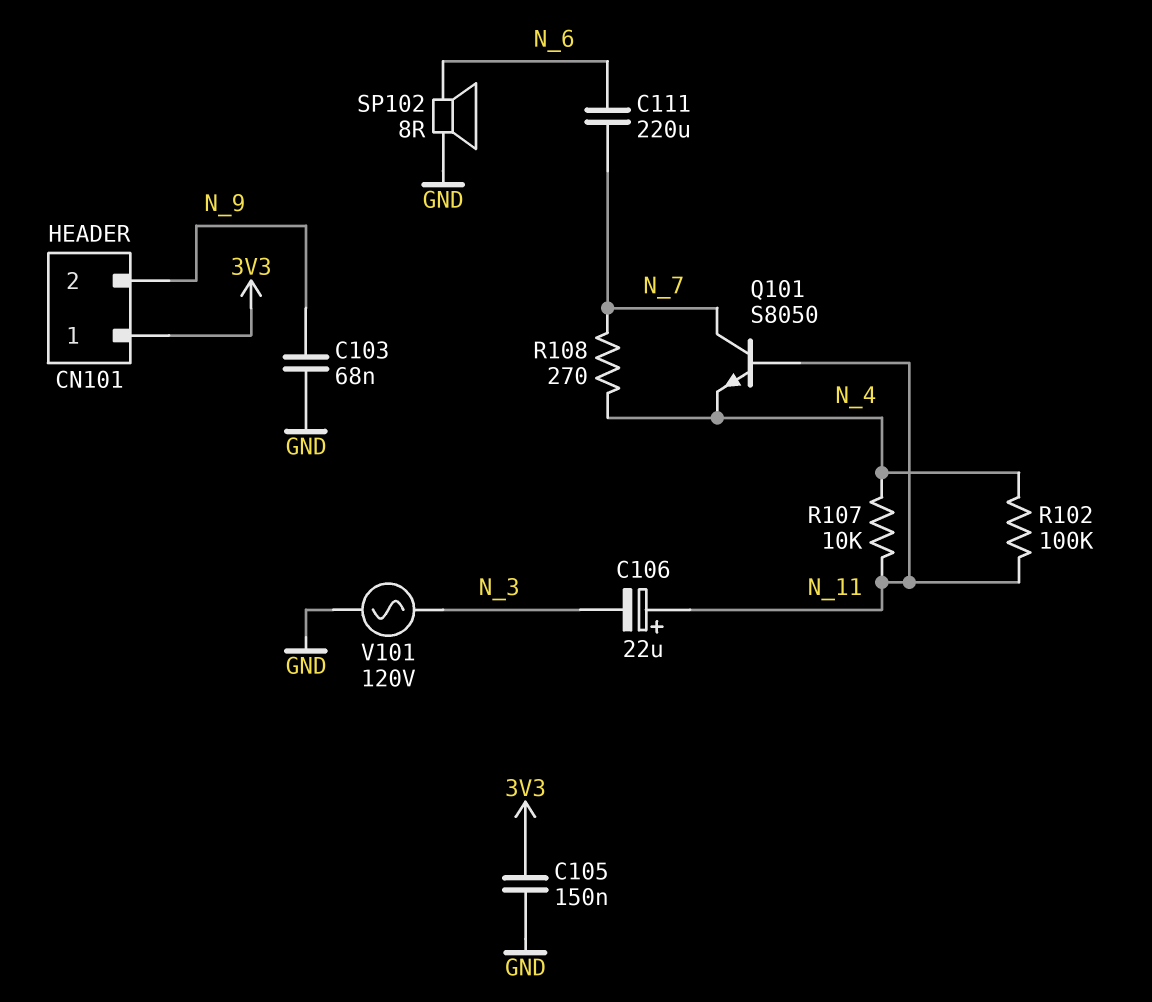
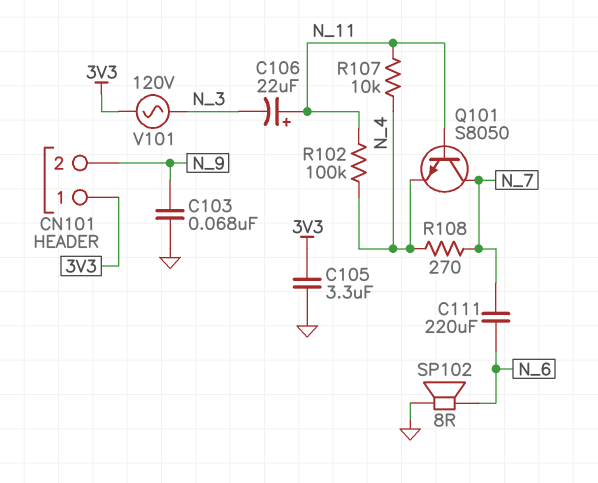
C105: 150nF (3V3, GND) -> 3.3uF (3V3, GND)
V101: AC 120V (GND, N_3) -> AC 120V (3V3, N_3)

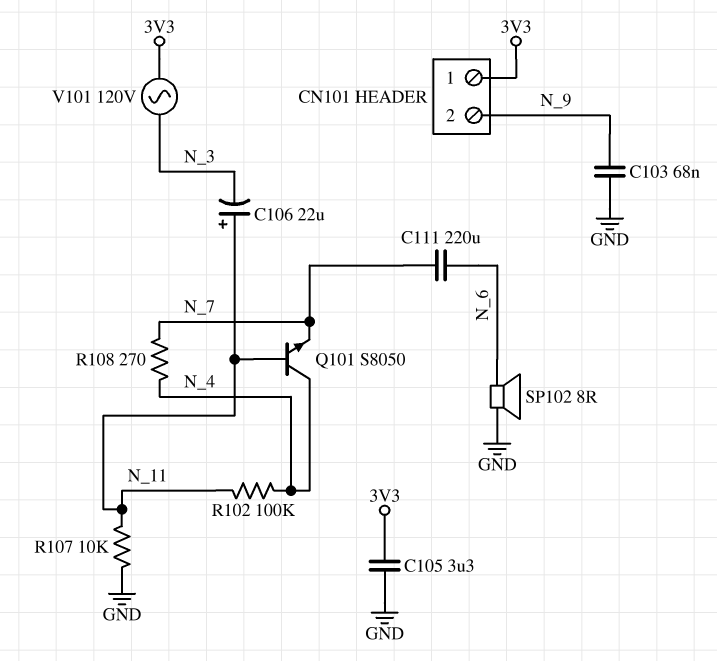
Q101: NPN S8050 (B N_11, C N_7, E N_4) -> NPN S8050 (B N_11, C N_4, E N_7)
R107: 10k (N_4, N_11) -> 10k (GND, N_11)

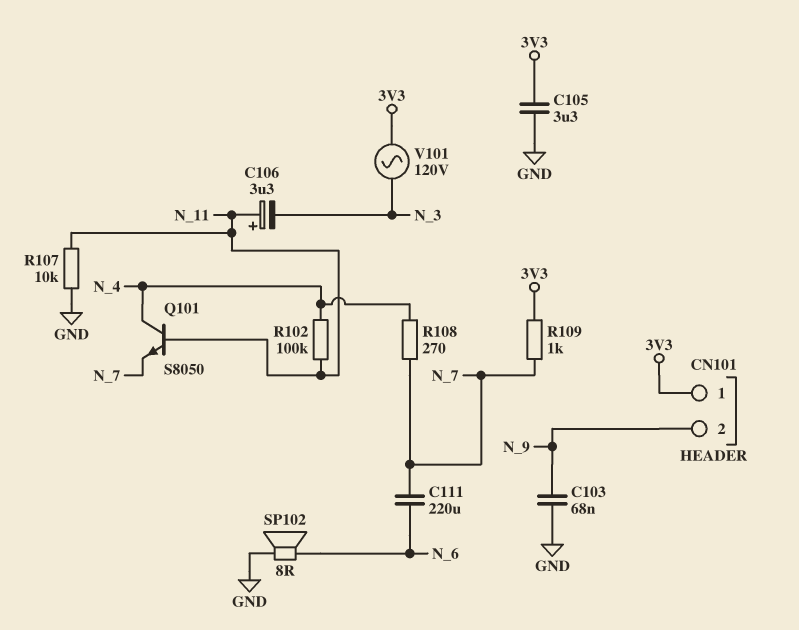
C106: 22uF (plus N_11, minus N_3) -> 3.3uF (plus N_11, minus N_3)
R109: none -> 1k (3V3, N_7)

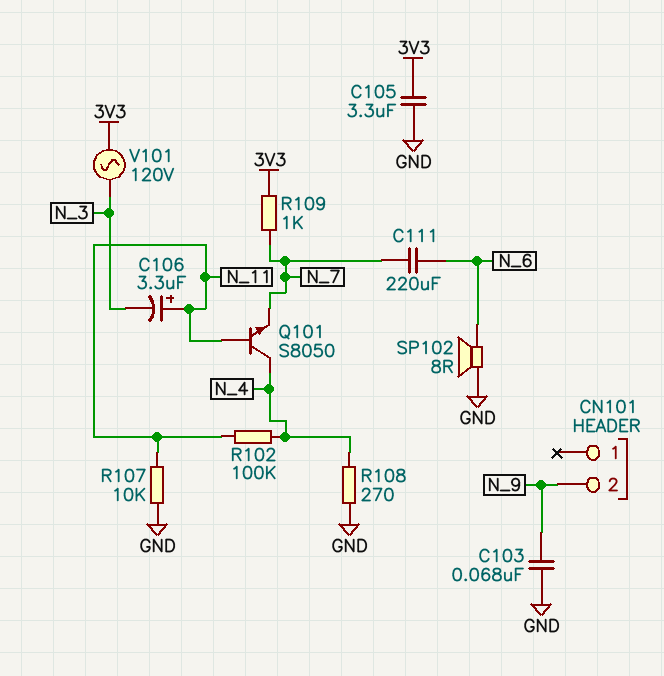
CN101 pin 1: 3V3 -> none
R108: 270 (N_4, N_7) -> 270 (GND, N_4)

